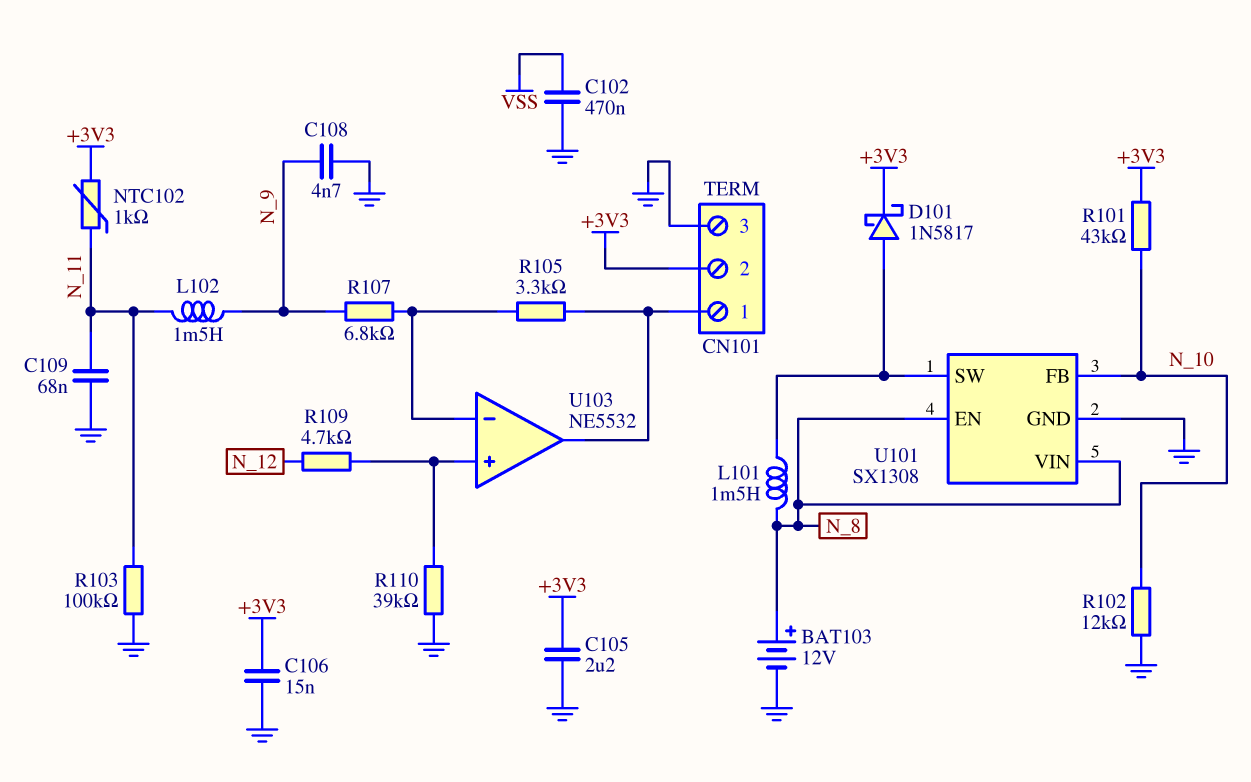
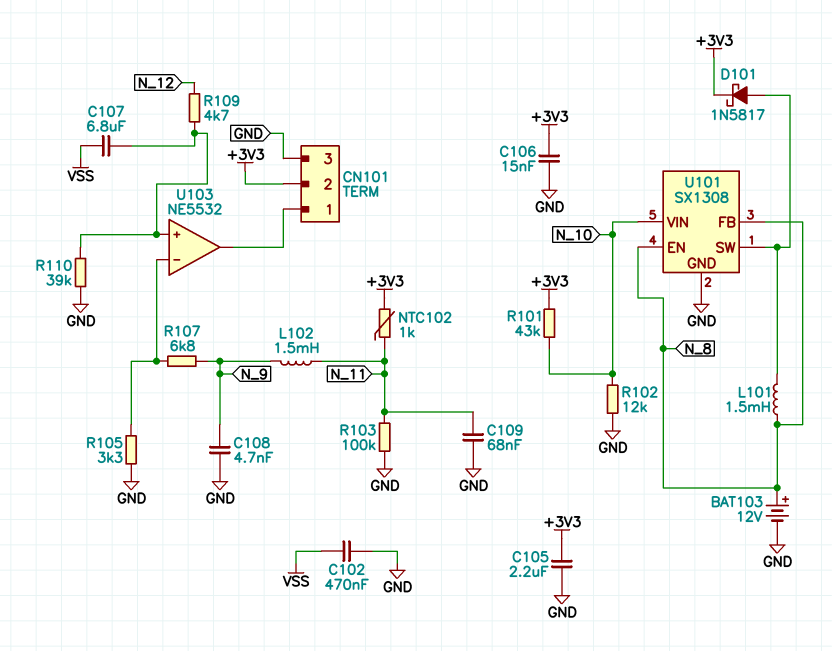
C107: none -> 6.8uF (U103/in+, VSS)
R105: 3.3k (CN101/1, U103/in-) -> 3.3k (GND, U103/in-)
U101 pin FB: N_10 -> N_8
U101 pin VIN: N_8 -> N_10

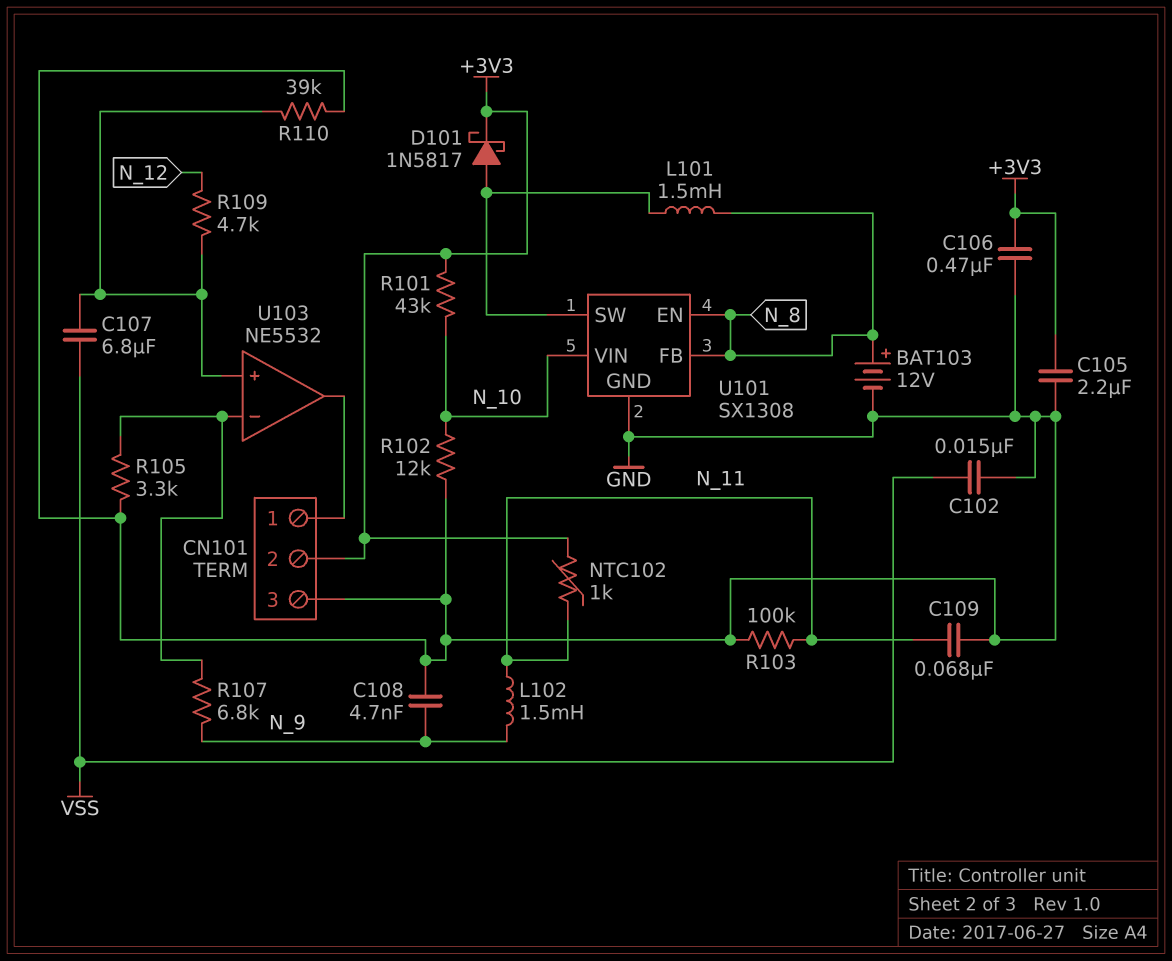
C102: 470nF (GND, VSS) -> 15nF (GND, VSS)
C106: 15nF (+3V3, GND) -> 470nF (+3V3, GND)

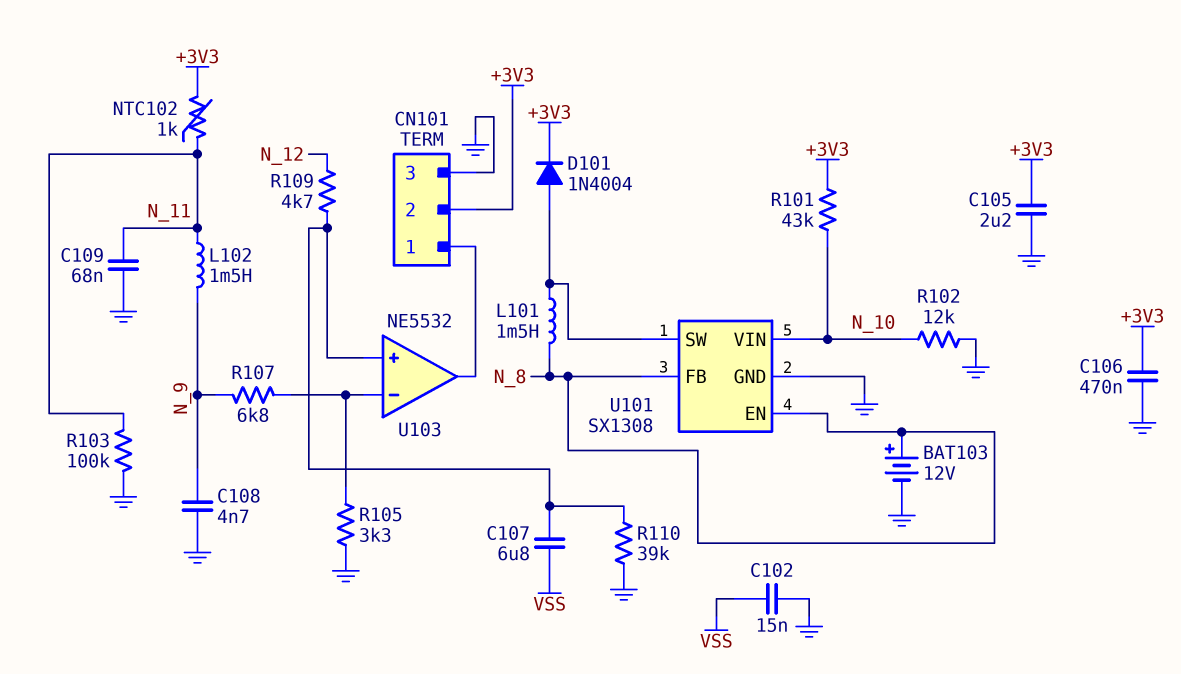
D101: schottky 1N5817 (A U101/SW, K +3V3) -> diode 1N4004 (A U101/SW, K +3V3)

